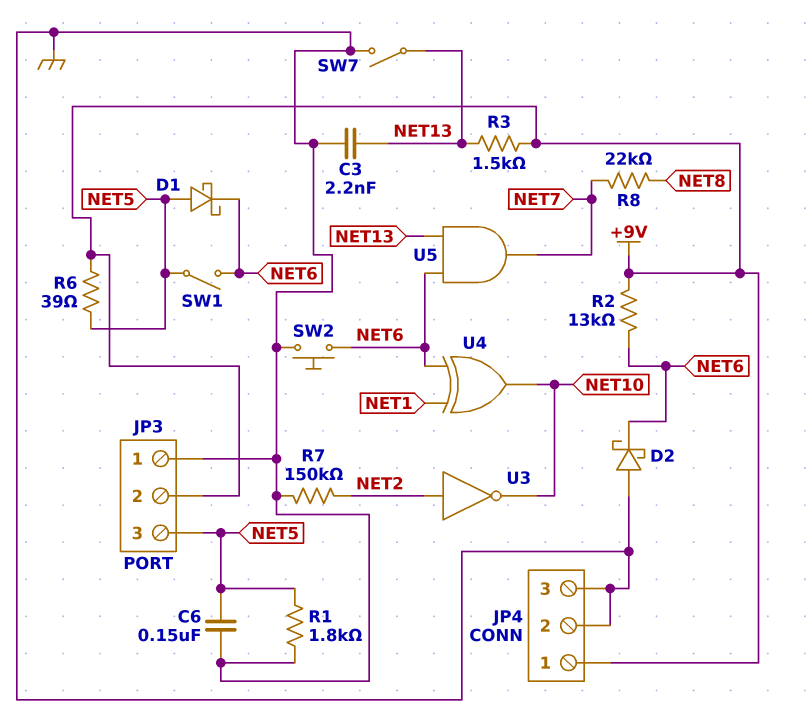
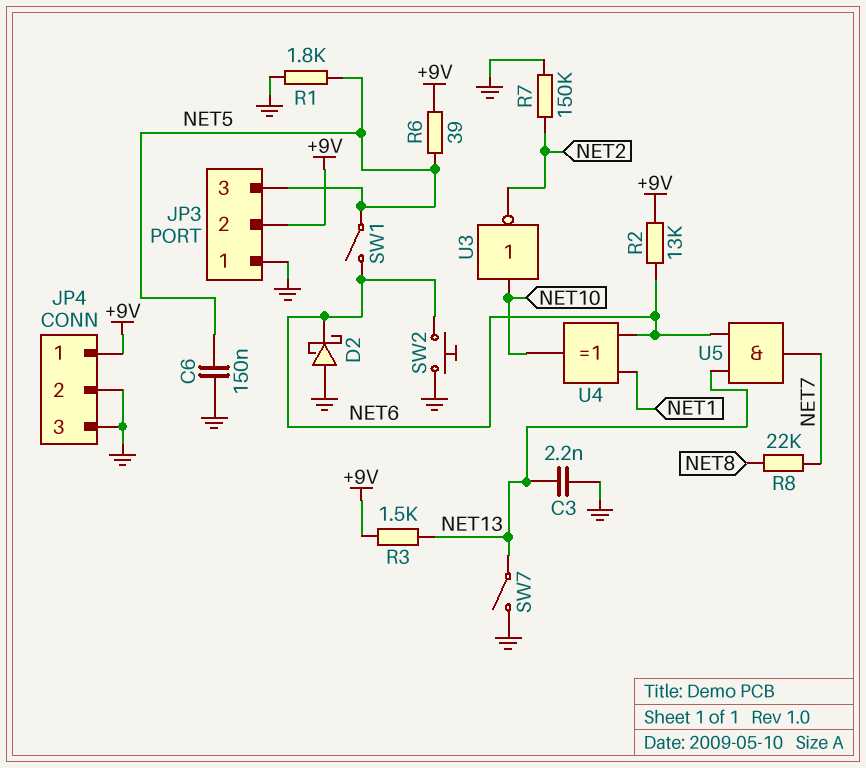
D1: schottky (A NET5, K NET6) -> none
U3: NOT (in NET2, out NET10) -> NOT (in NET10, out NET2)

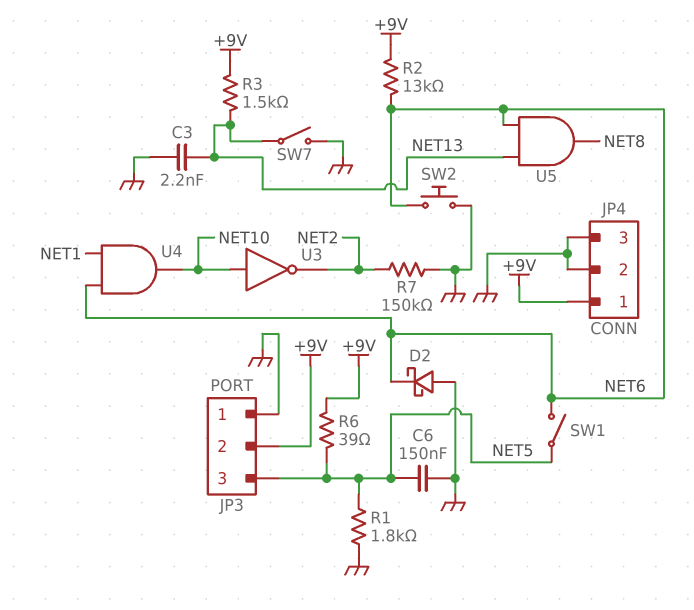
R8: 22k (NET7, NET8) -> none
U4: XOR (in NET1, in NET6, out NET10) -> AND (in NET1, in NET6, out NET10)
U5: AND (in NET6, in NET13, out NET7) -> AND (in NET6, in NET13, out NET8)

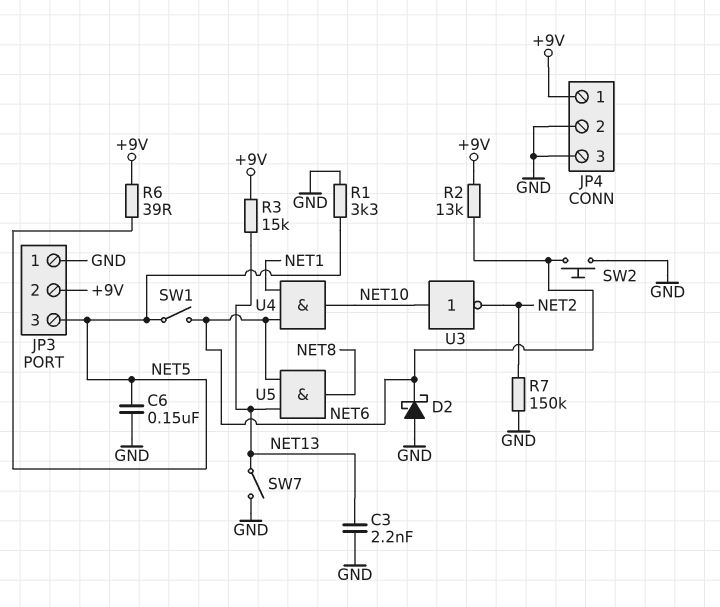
R1: 1.8k (GND, NET5) -> 3.3k (GND, NET5)
R3: 1.5k (+9V, NET13) -> 15k (+9V, NET13)

